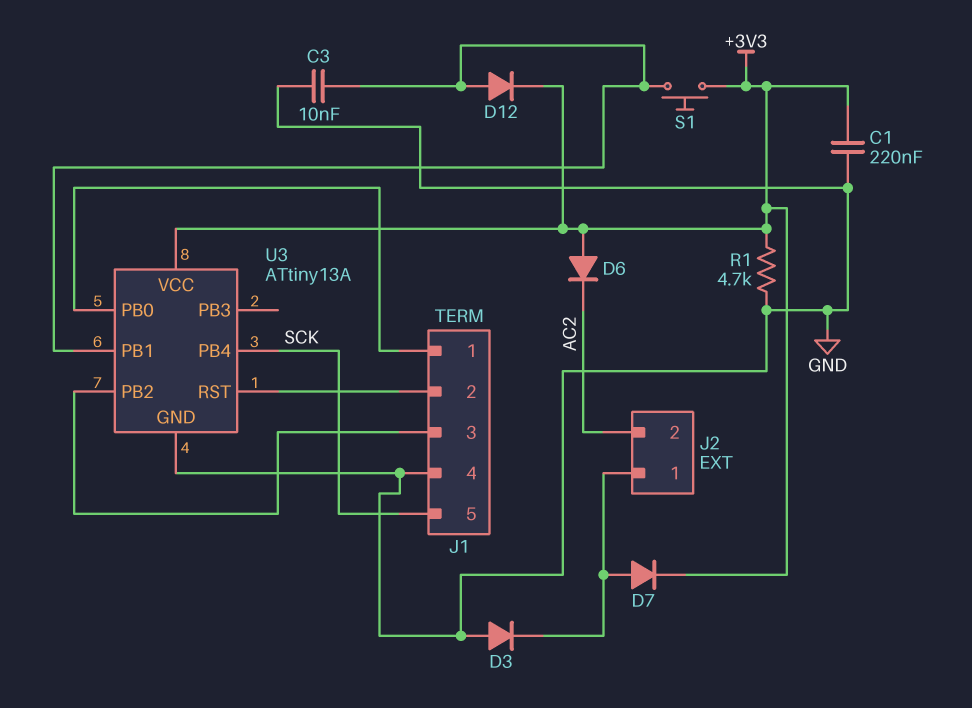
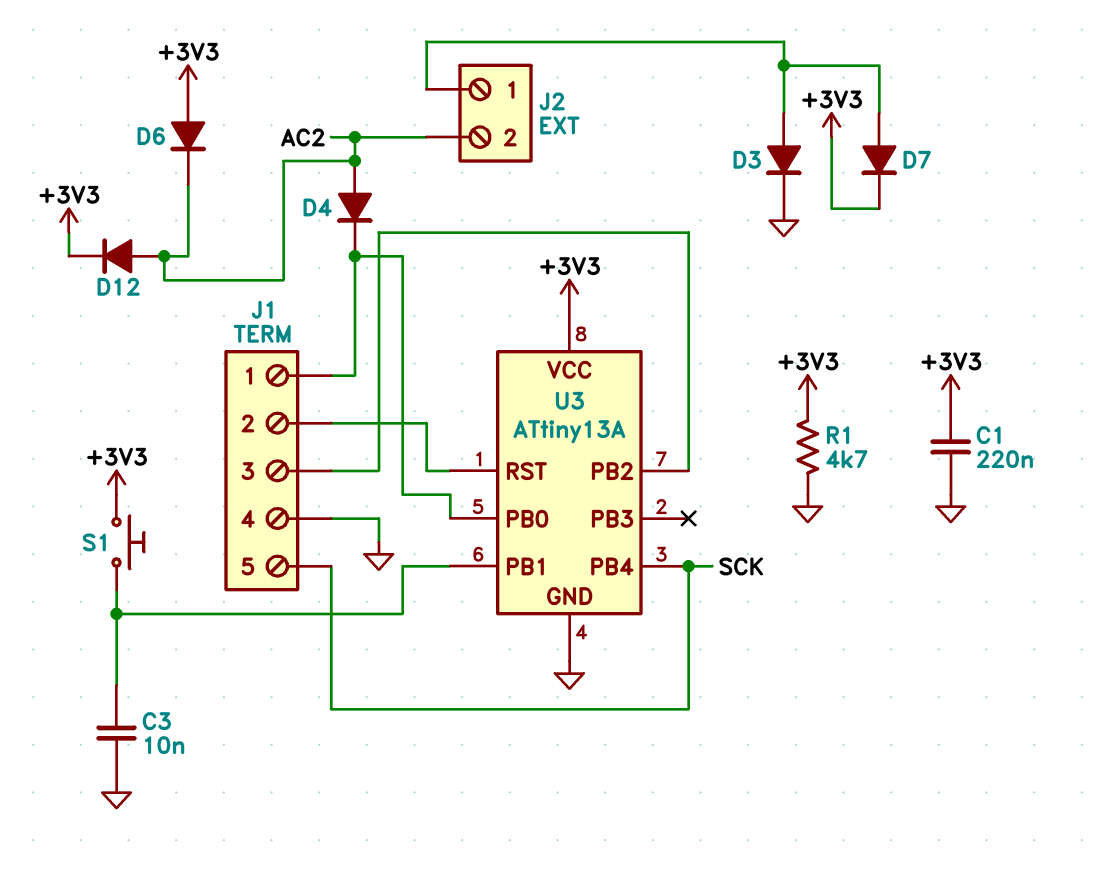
D3: diode (A GND, K J2/1) -> diode (A J2/1, K GND)
D4: none -> diode (A AC2, K J1/1)
D12: diode (A U3/PB1, K +3V3) -> diode (A AC2, K +3V3)

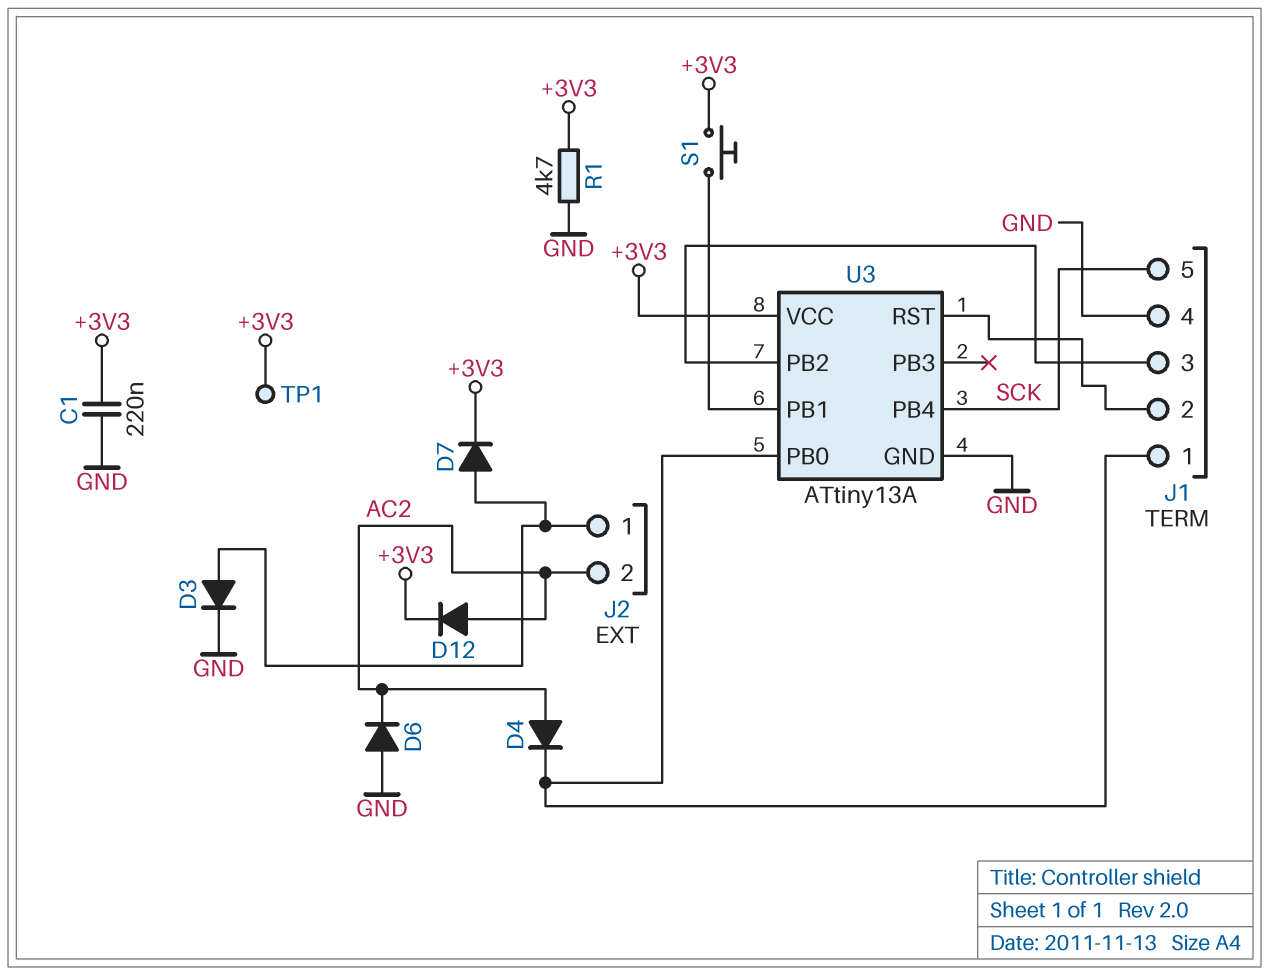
C3: 10nF (GND, U3/PB1) -> none
D6: diode (A +3V3, K AC2) -> diode (A GND, K AC2)
TP1: none -> test point (+3V3)

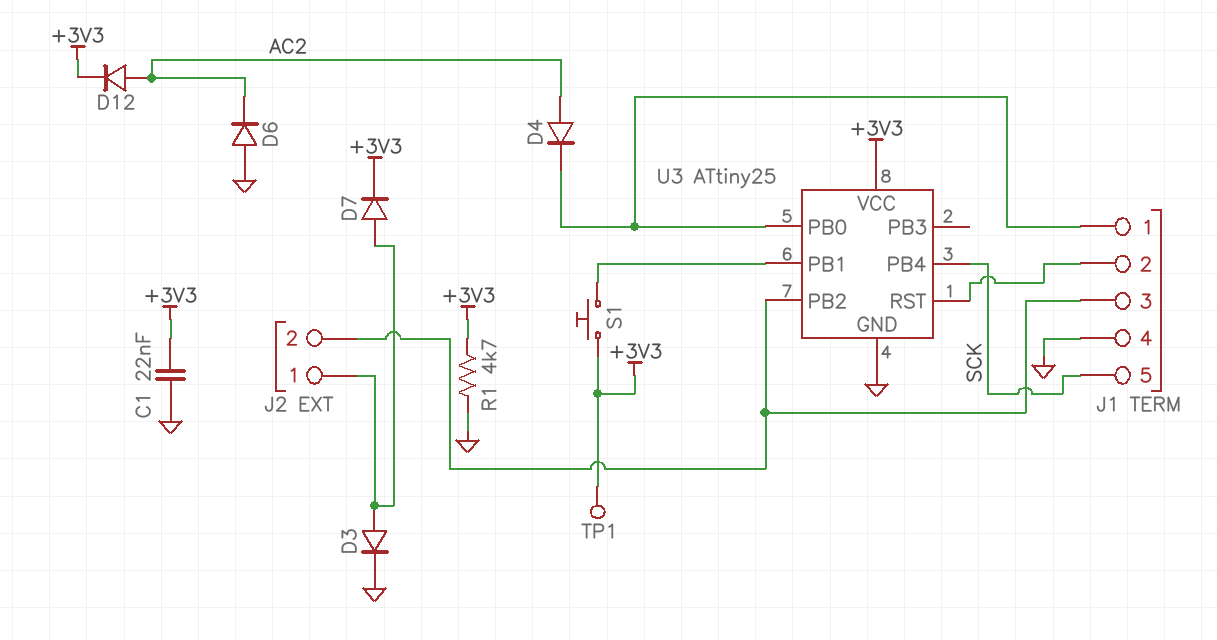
C1: 220nF (+3V3, GND) -> 22nF (+3V3, GND)
J2 pin 2: AC2 -> J1/3
U3: ATtiny13A -> ATtiny25

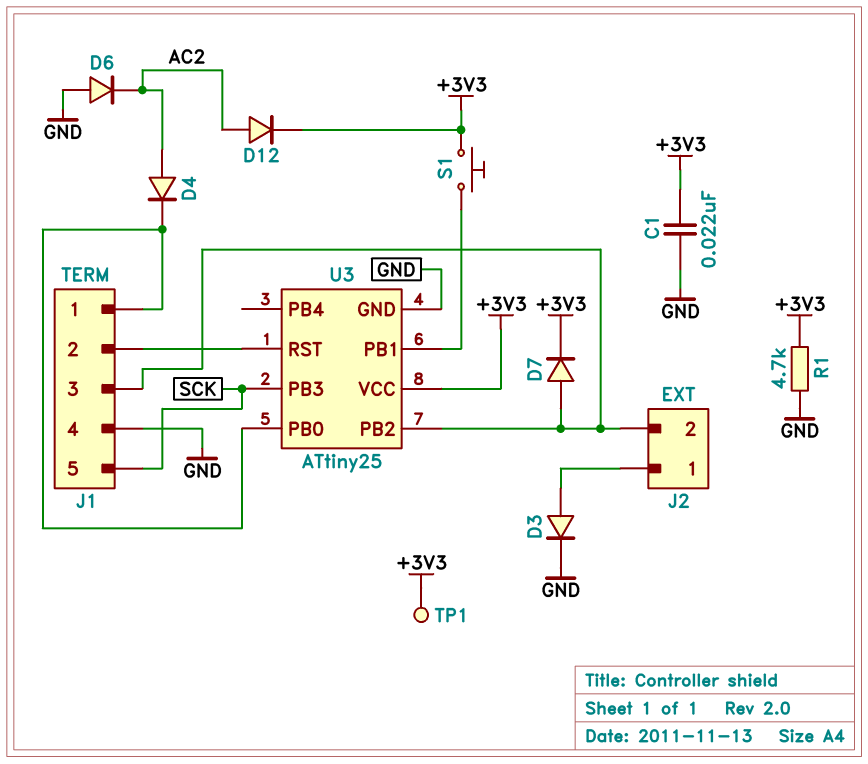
D7: diode (A J2/1, K +3V3) -> diode (A J1/3, K +3V3)
U3 pin PB3: none -> SCK
U3 pin PB4: SCK -> none

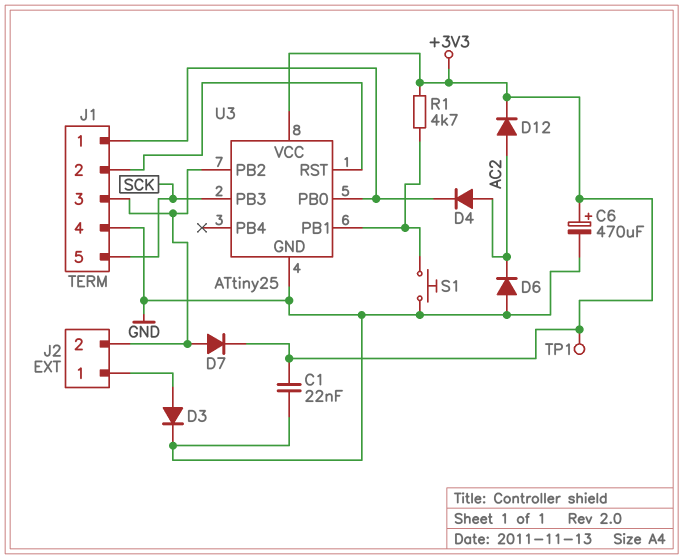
C6: none -> 470uF (plus +3V3, minus GND)
R1: 4.7k (+3V3, GND) -> 4.7k (+3V3, U3/PB1)
S1: button (+3V3, U3/PB1) -> button (GND, U3/PB1)

